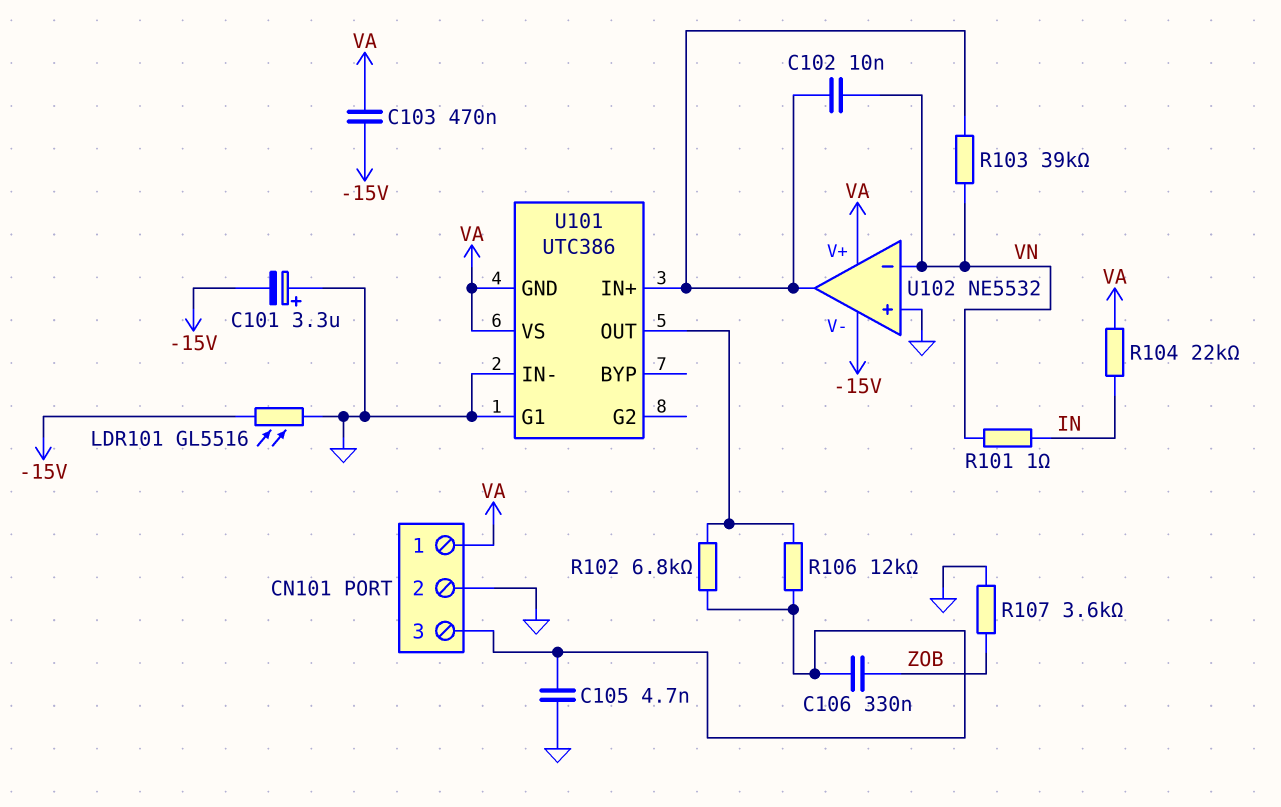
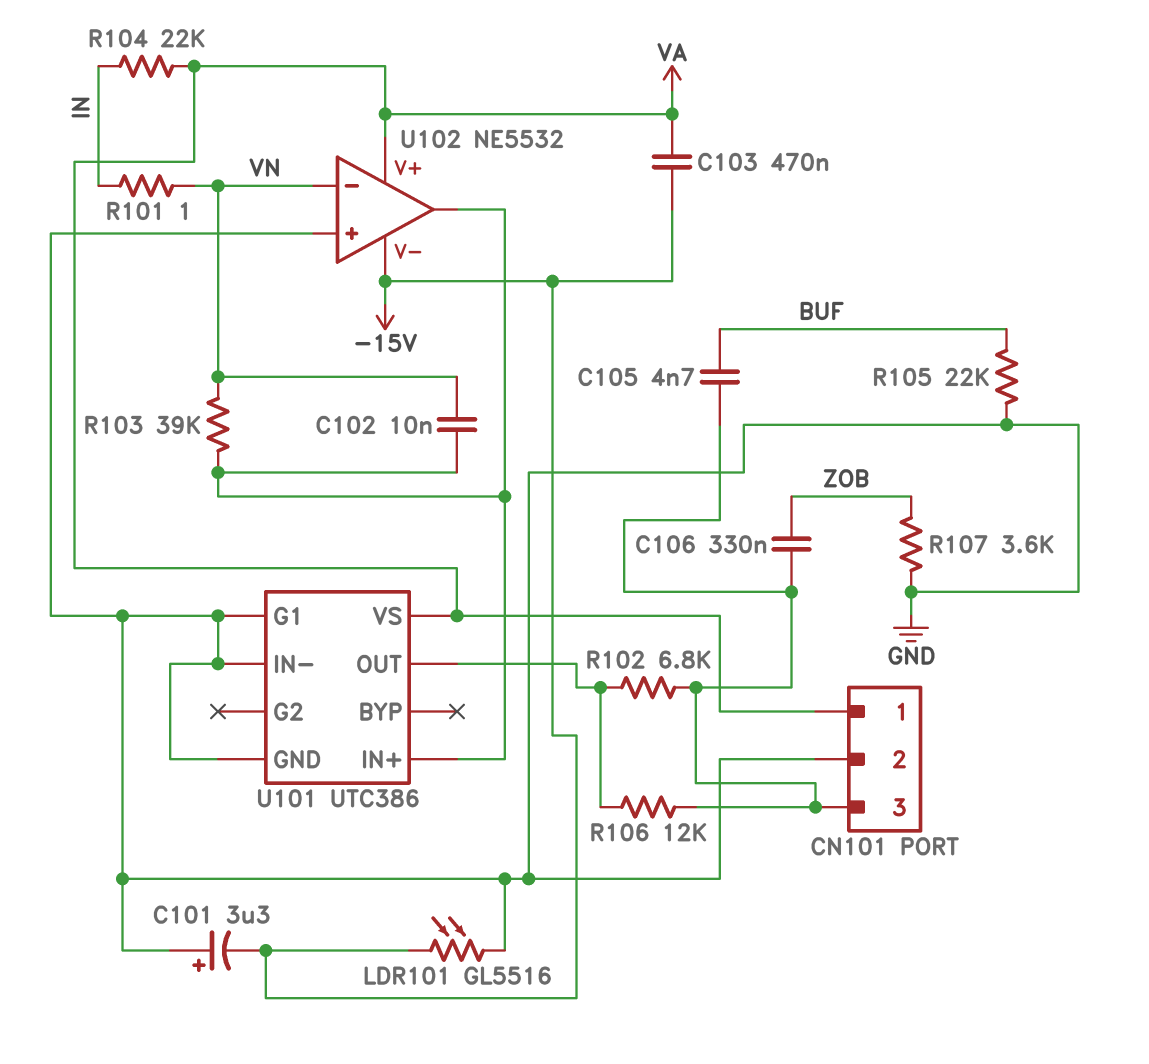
C105: 4.7nF (CN101/3, GND) -> 4.7nF (BUF, CN101/3)
R105: none -> 22k (BUF, GND)
U101 pin GND: VA -> GND

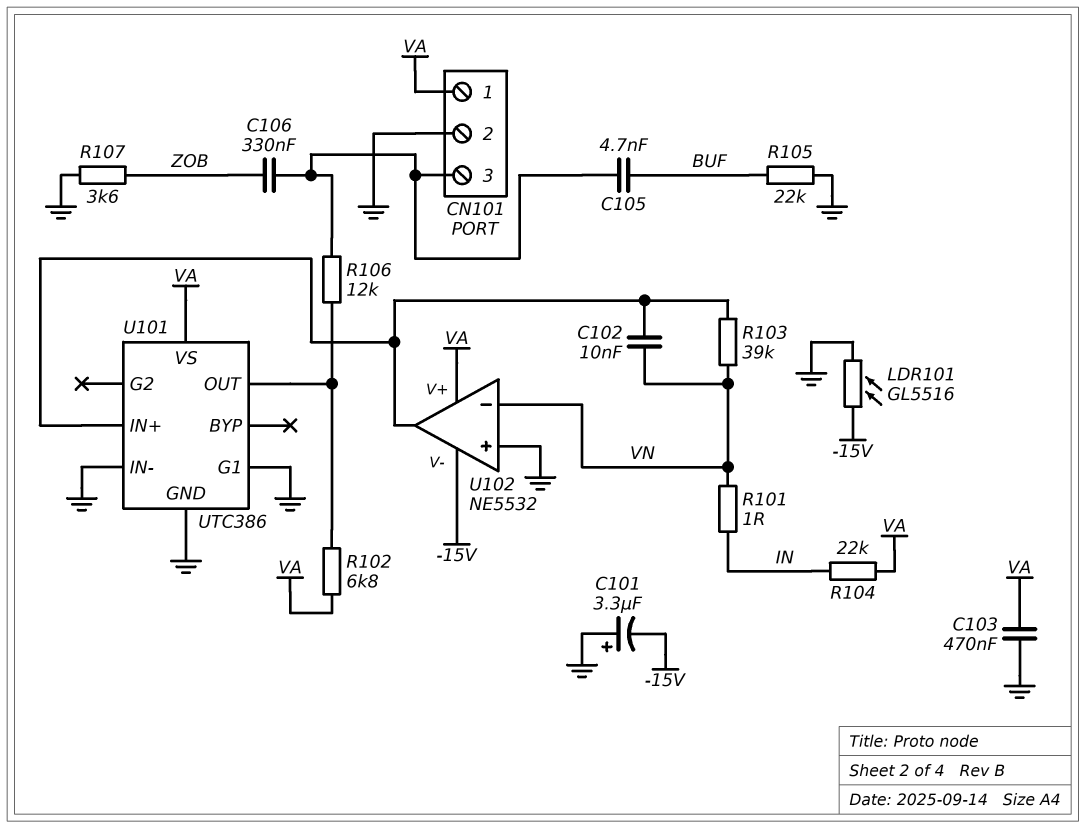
C103: 470nF (-15V, VA) -> 470nF (GND, VA)
R102: 6.8k (CN101/3, U101/OUT) -> 6.8k (U101/OUT, VA)

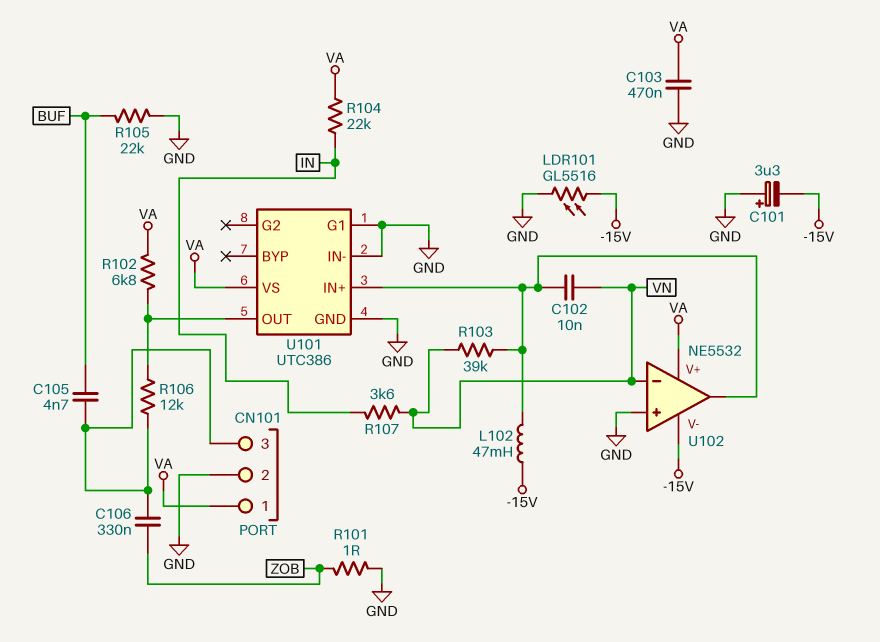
L102: none -> 47mH (-15V, U101/IN+)
R101: 1 (IN, VN) -> 1 (GND, ZOB)
R107: 3.6k (GND, ZOB) -> 3.6k (IN, VN)

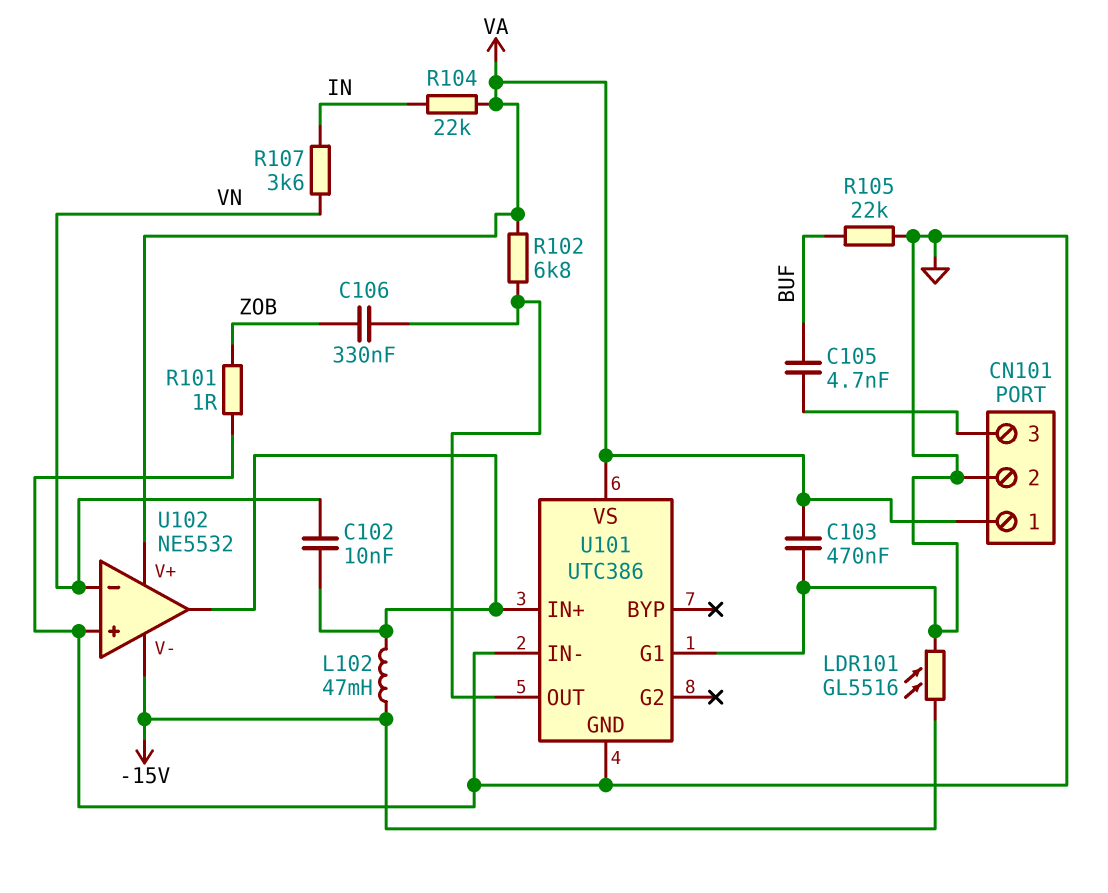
C101: 3.3uF (plus GND, minus -15V) -> none
C106: 330nF (CN101/3, ZOB) -> 330nF (U101/OUT, ZOB)
R103: 39k (U101/IN+, VN) -> none
R106: 12k (CN101/3, U101/OUT) -> none

